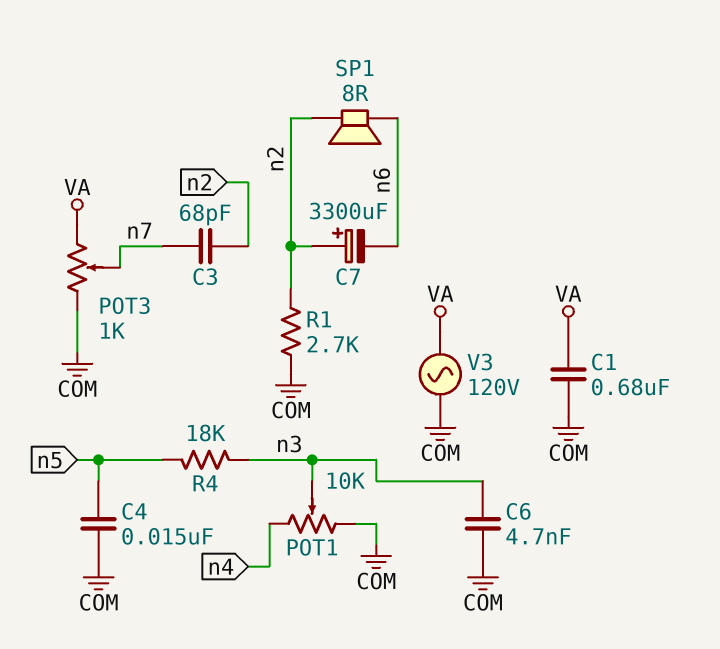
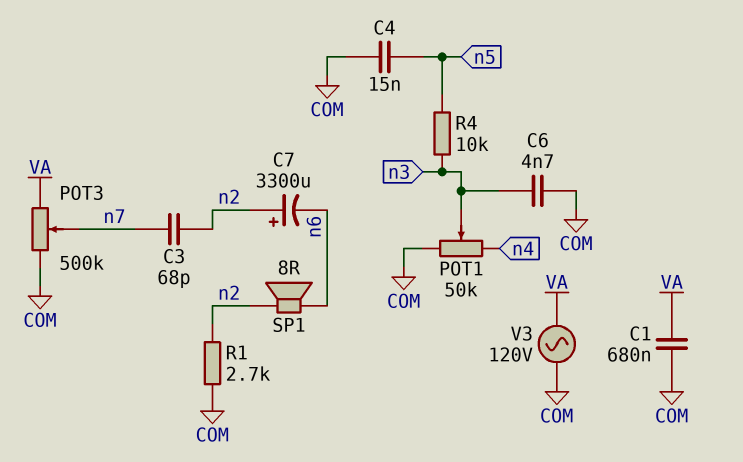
POT1: 10k (COM, n4, wiper n3) -> 50k (COM, n4, wiper n3)
POT3: 1k (COM, VA, wiper n7) -> 500k (COM, VA, wiper n7)
R4: 18k (n3, n5) -> 10k (n3, n5)

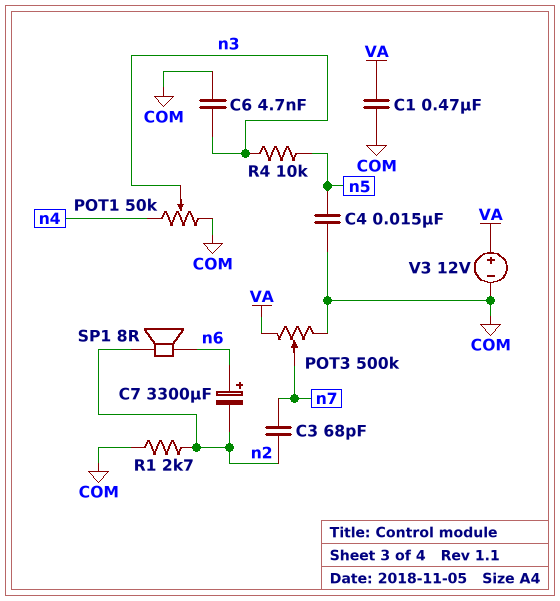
C1: 680nF (COM, VA) -> 470nF (COM, VA)
C7: 3300uF (plus n2, minus n6) -> 3300uF (plus n6, minus n2)
V3: AC 120V (COM, VA) -> 12V (plus VA, minus COM)

